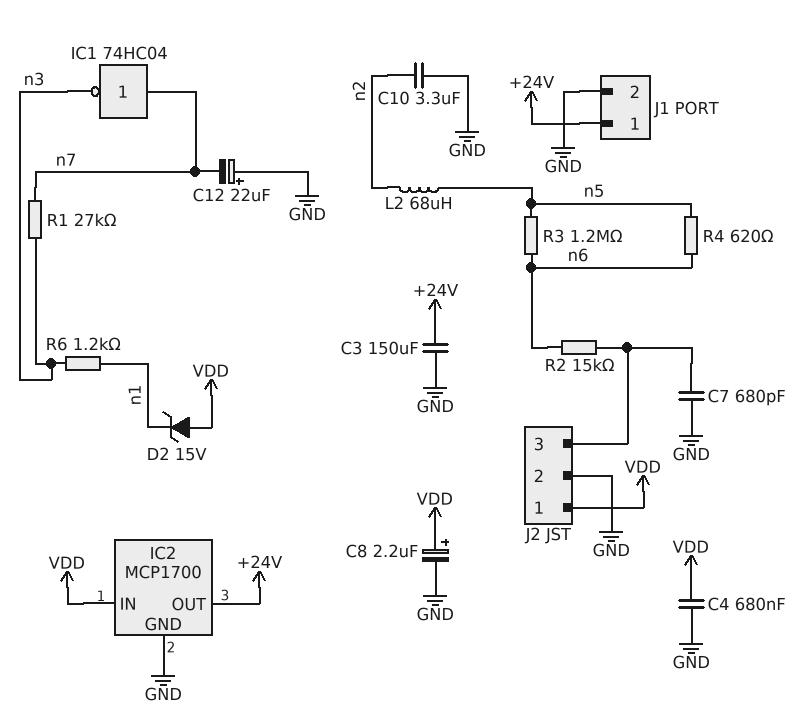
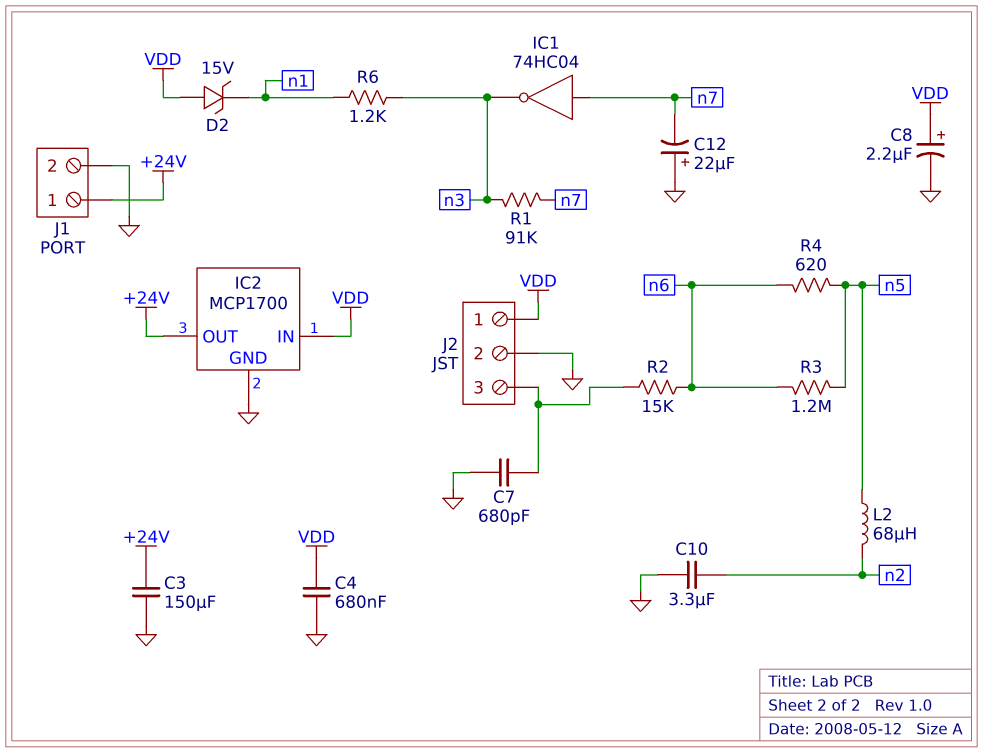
R1: 27k (n3, n7) -> 91k (n3, n7)

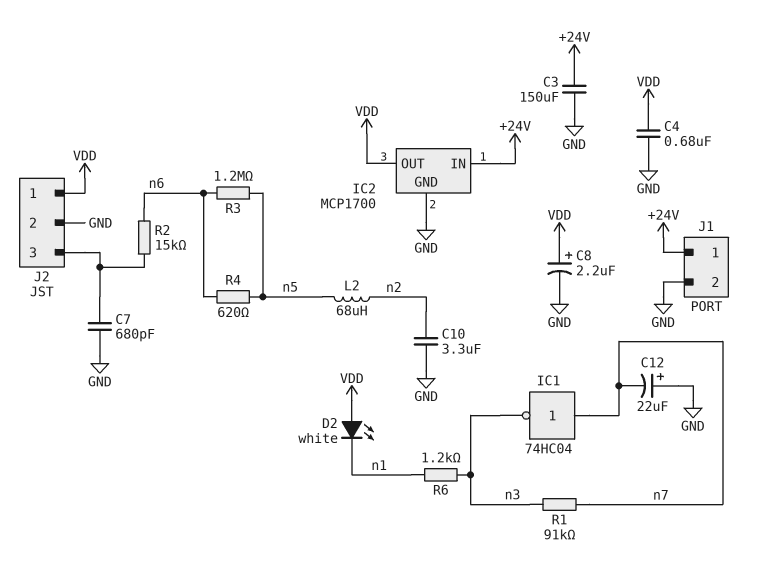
D2: zener 15V (A VDD, K n1) -> LED white (A VDD, K n1)
IC2 pin IN: VDD -> +24V
IC2 pin OUT: +24V -> VDD

